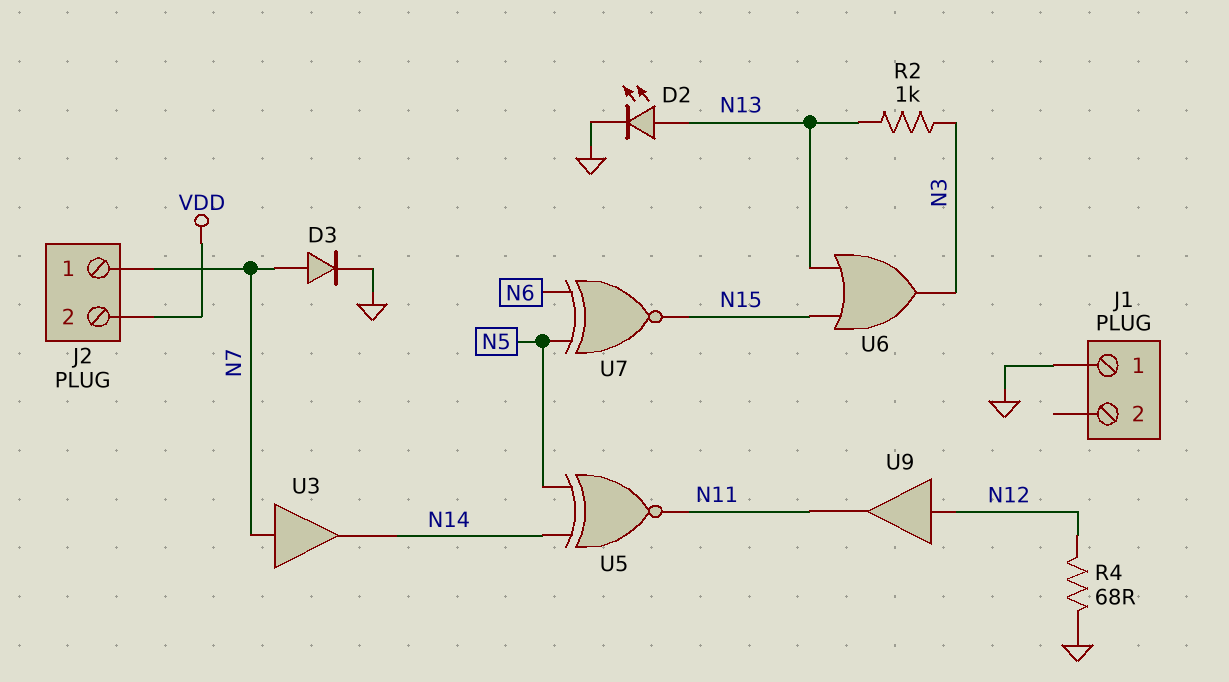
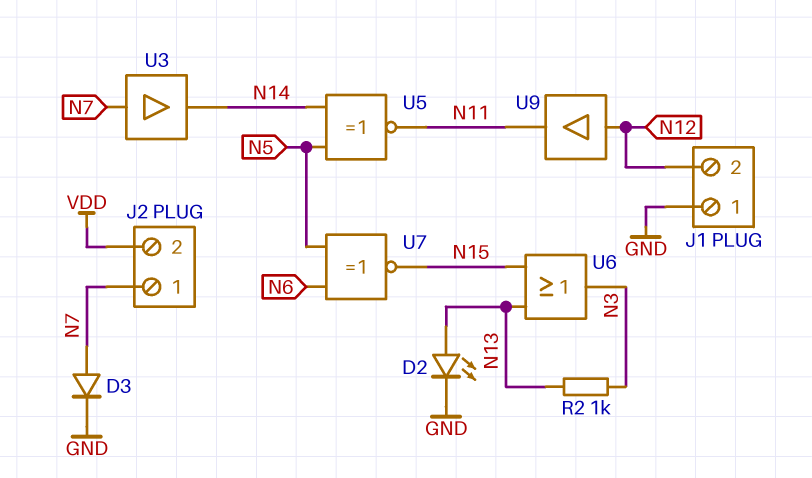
J1 pin 2: none -> N12
R4: 68 (GND, N12) -> none

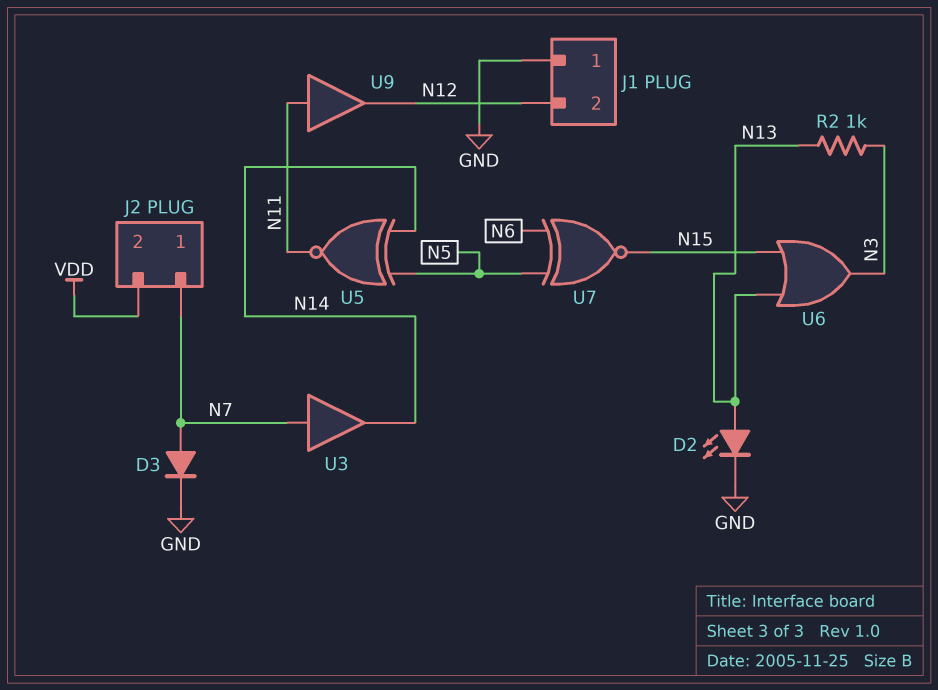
U9: buffer (in N12, out N11) -> buffer (in N11, out N12)

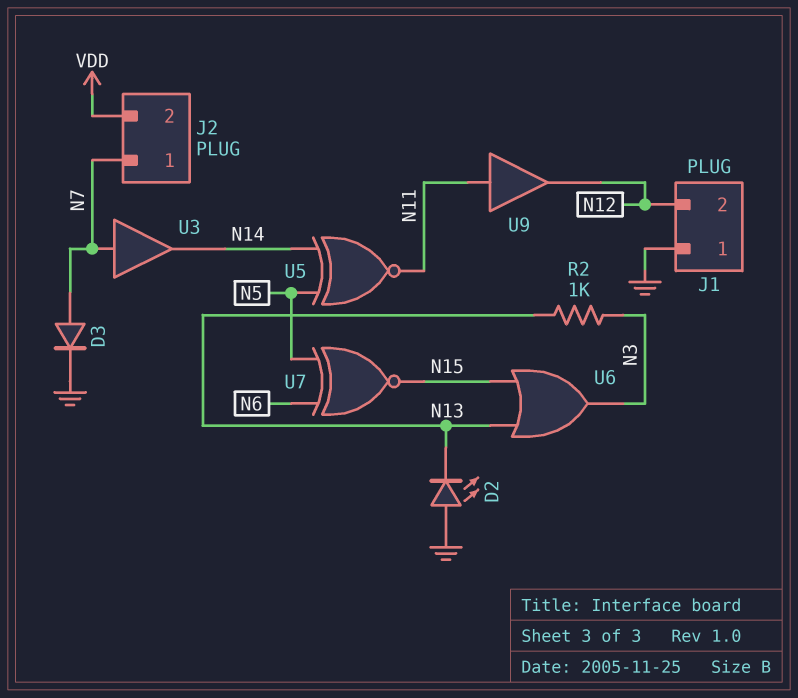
D2: LED (A N13, K GND) -> LED (A GND, K N13)

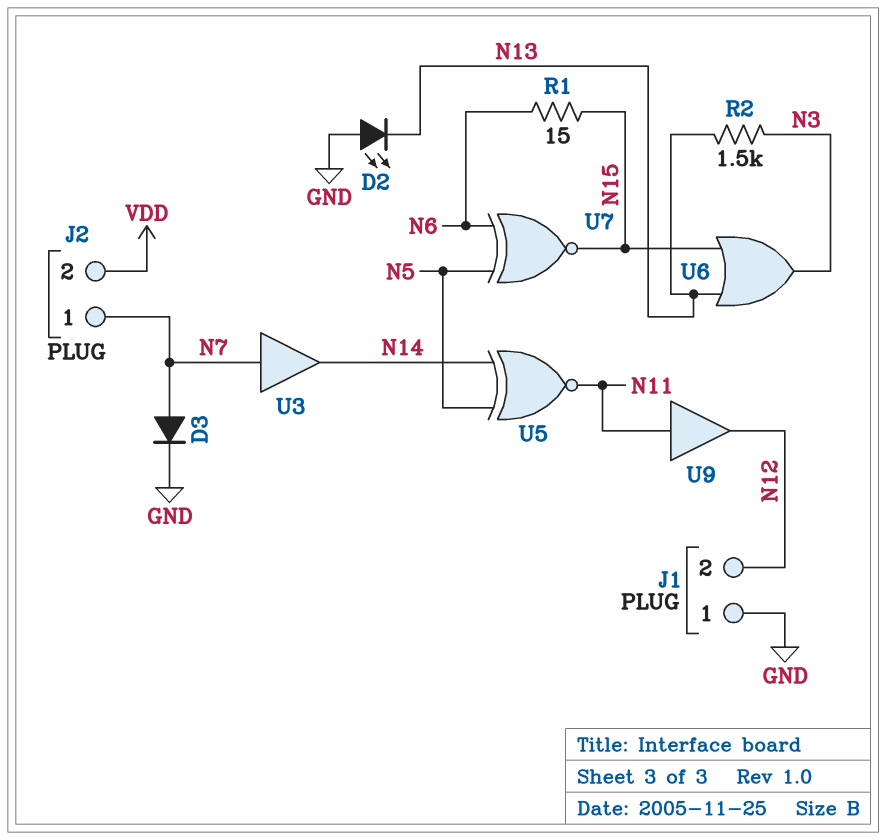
R1: none -> 15 (N6, N15)
R2: 1k (N3, N13) -> 1.5k (N3, N13)

